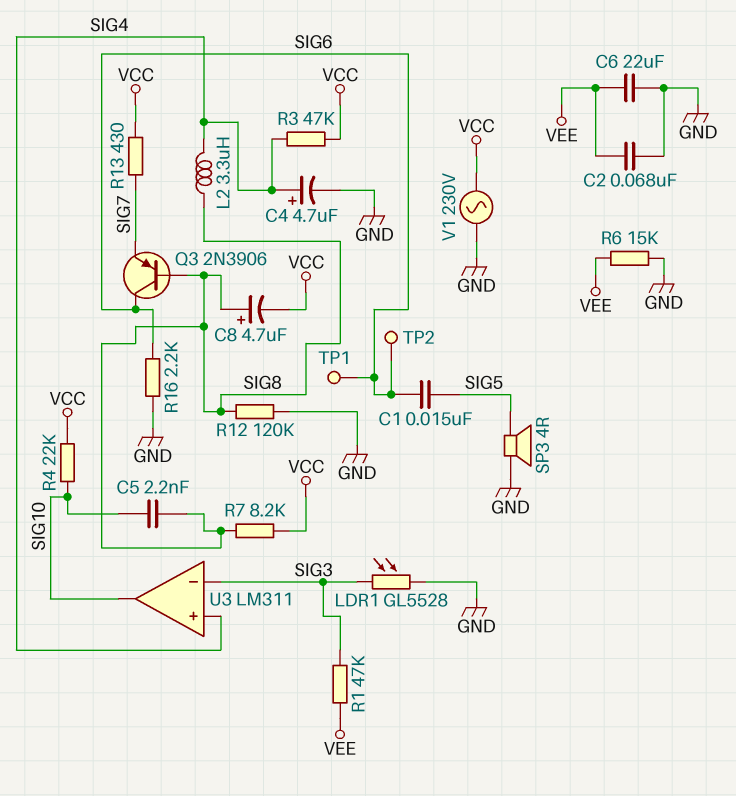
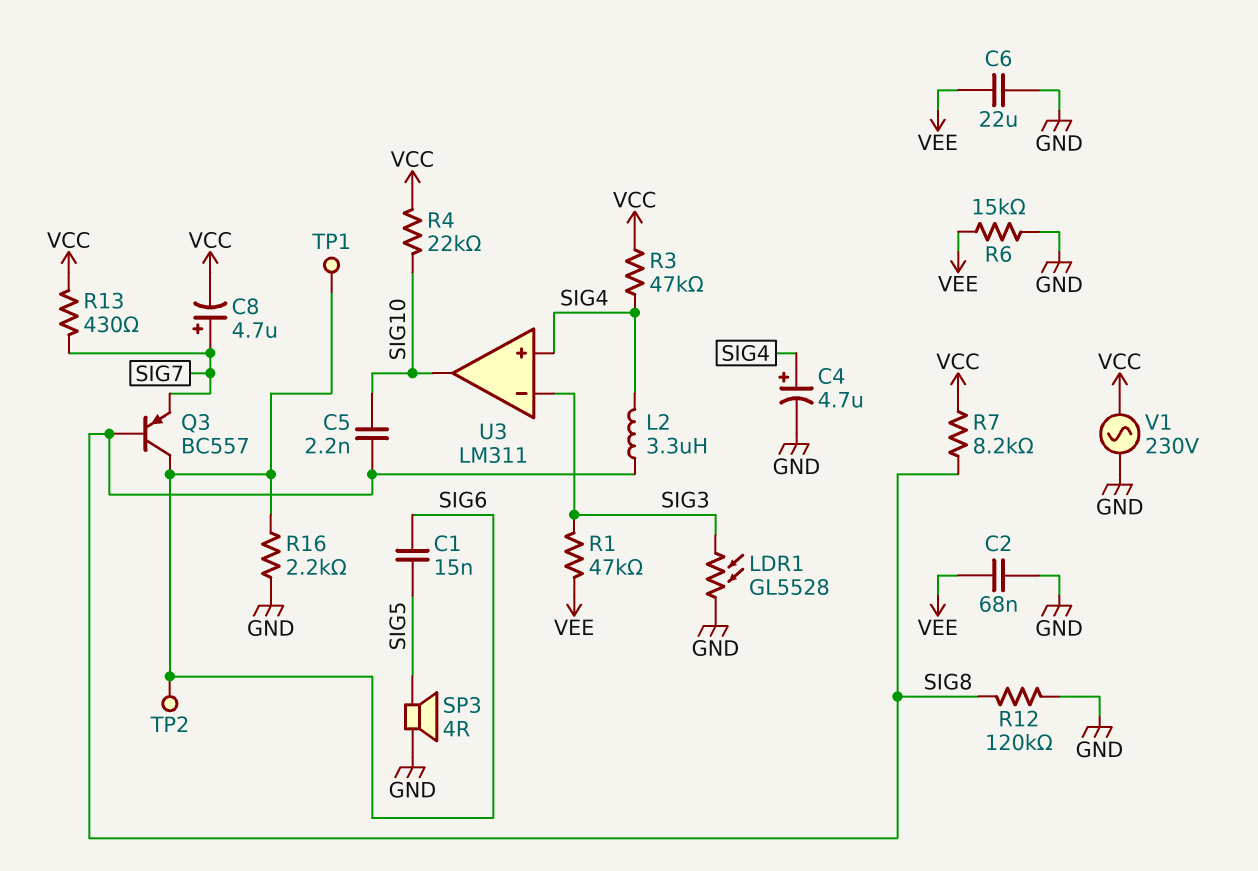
C8: 4.7uF (plus SIG8, minus VCC) -> 4.7uF (plus SIG7, minus VCC)
Q3: PNP 2N3906 (B SIG8, C SIG6, E SIG7) -> PNP BC557 (B SIG8, C SIG6, E SIG7)

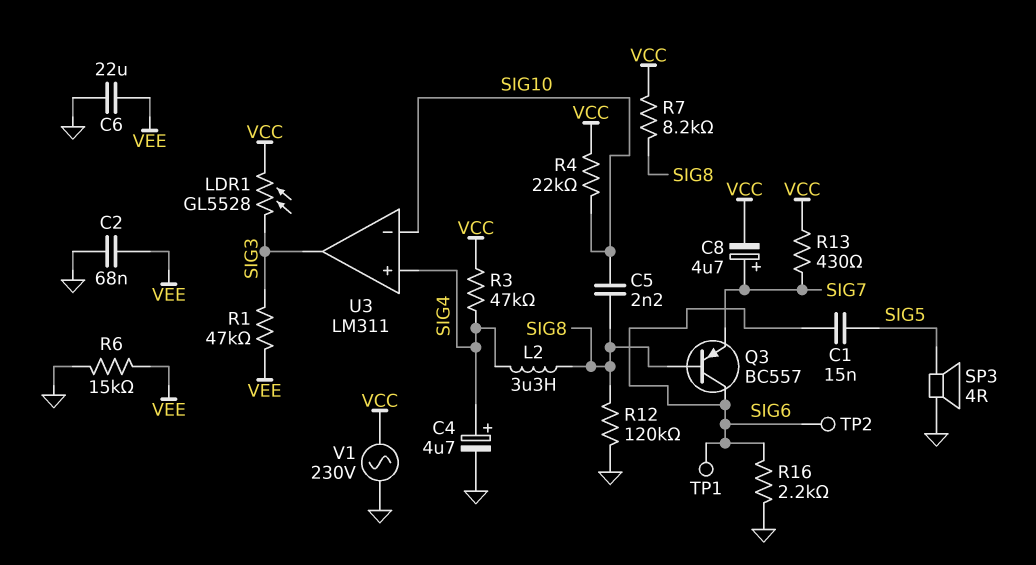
LDR1: GL5528 (GND, SIG3) -> GL5528 (SIG3, VCC)
U3 pin in-: SIG3 -> SIG10
U3 pin out: SIG10 -> SIG3

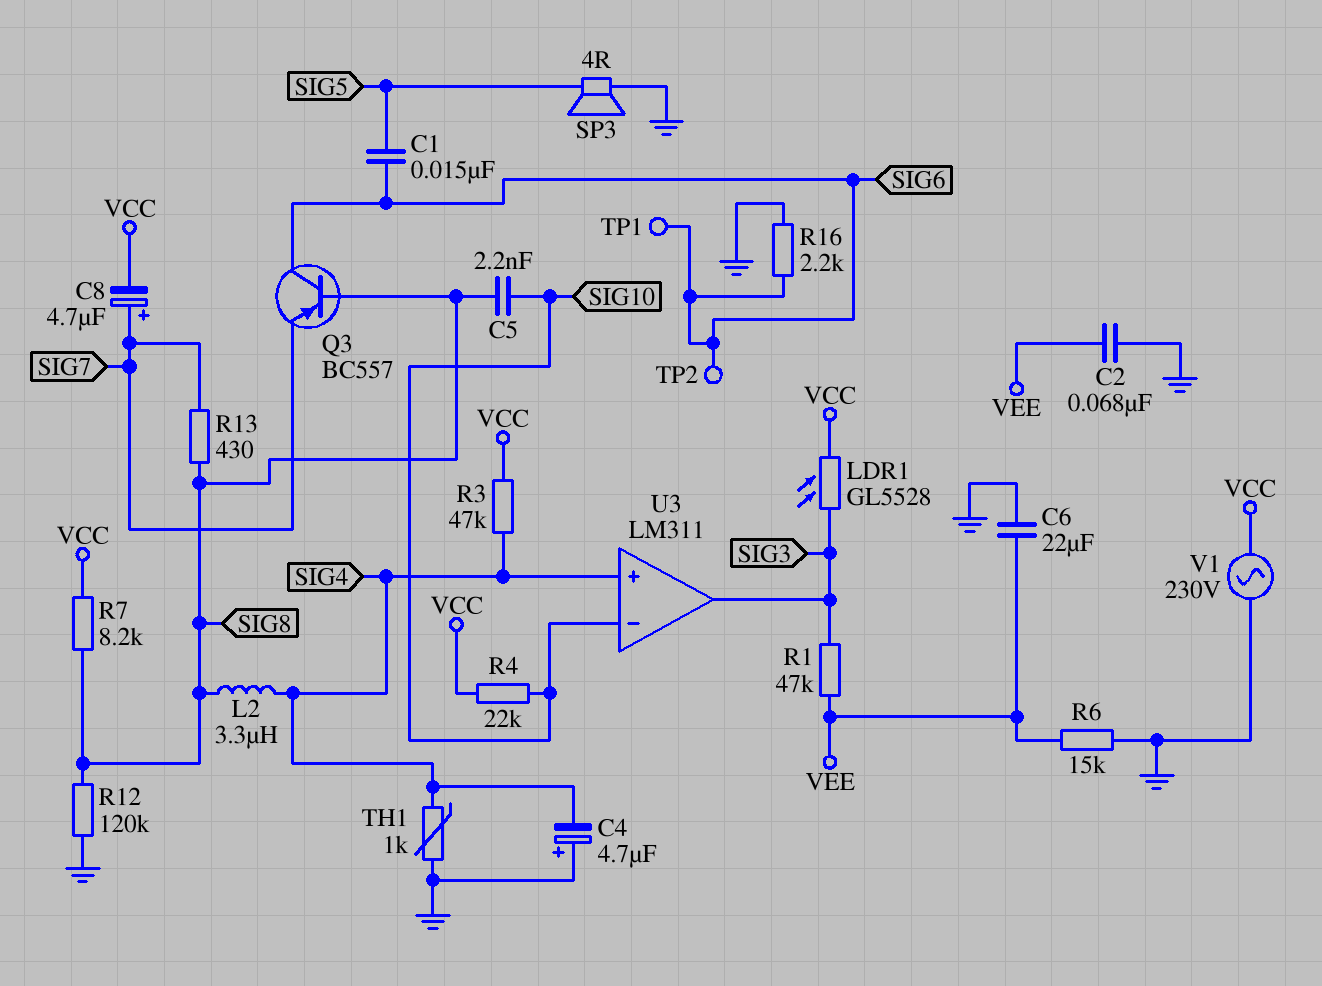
C4: 4.7uF (plus SIG4, minus GND) -> 4.7uF (plus GND, minus SIG4)
R13: 430 (SIG7, VCC) -> 430 (SIG7, SIG8)
TH1: none -> 1k (GND, SIG4)

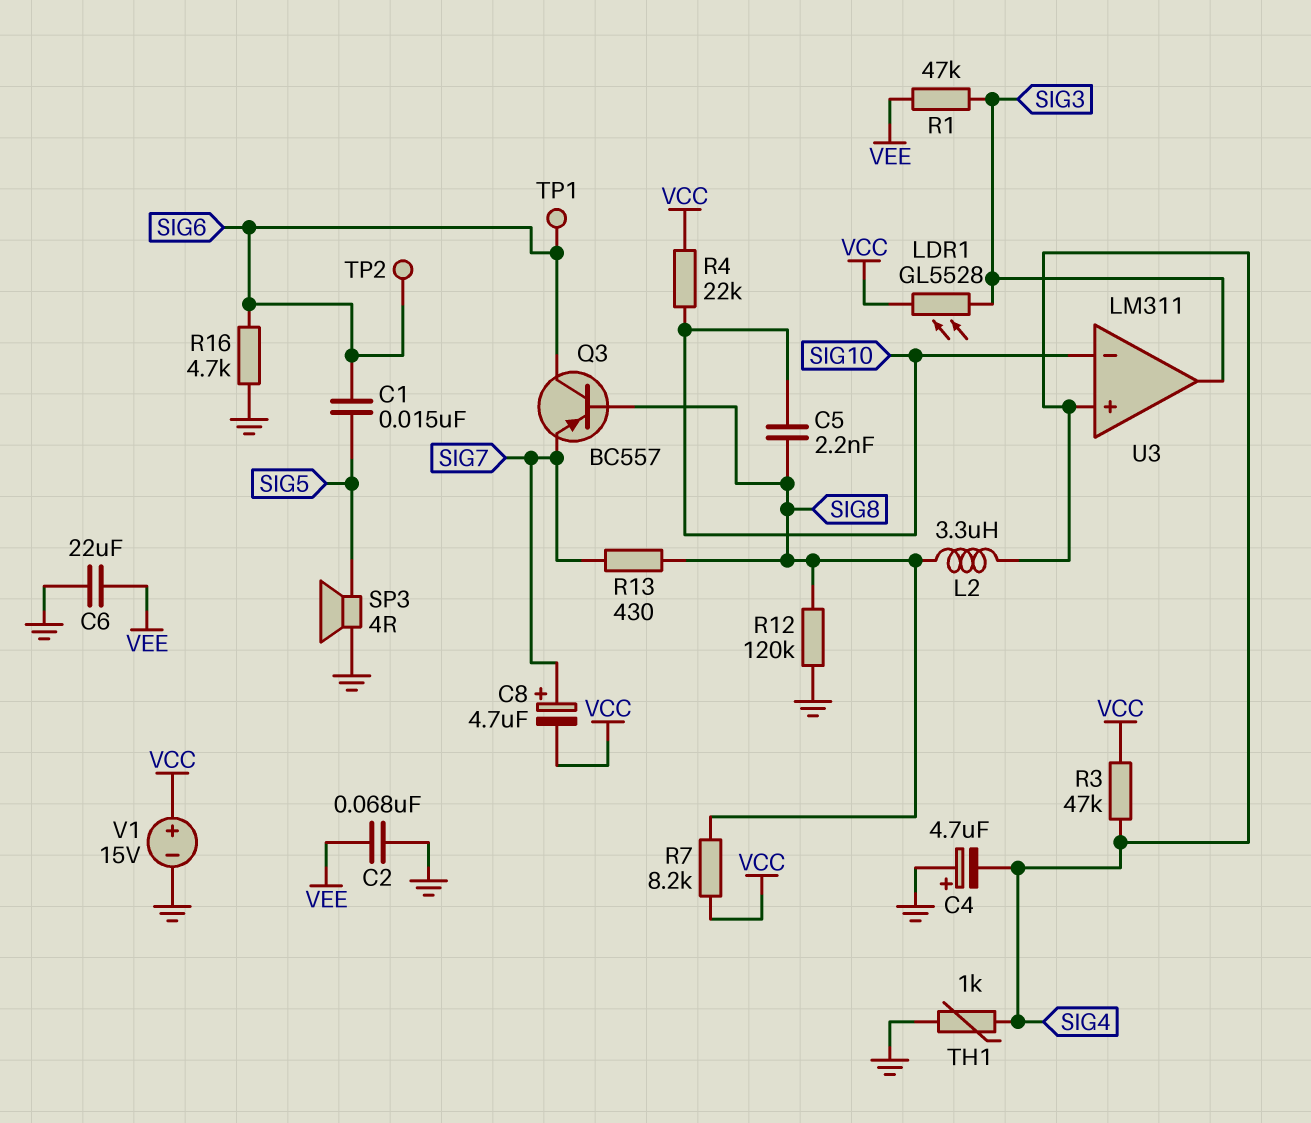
R6: 15k (GND, VEE) -> none
R16: 2.2k (GND, SIG6) -> 4.7k (GND, SIG6)
V1: AC 230V (GND, VCC) -> 15V (plus VCC, minus GND)

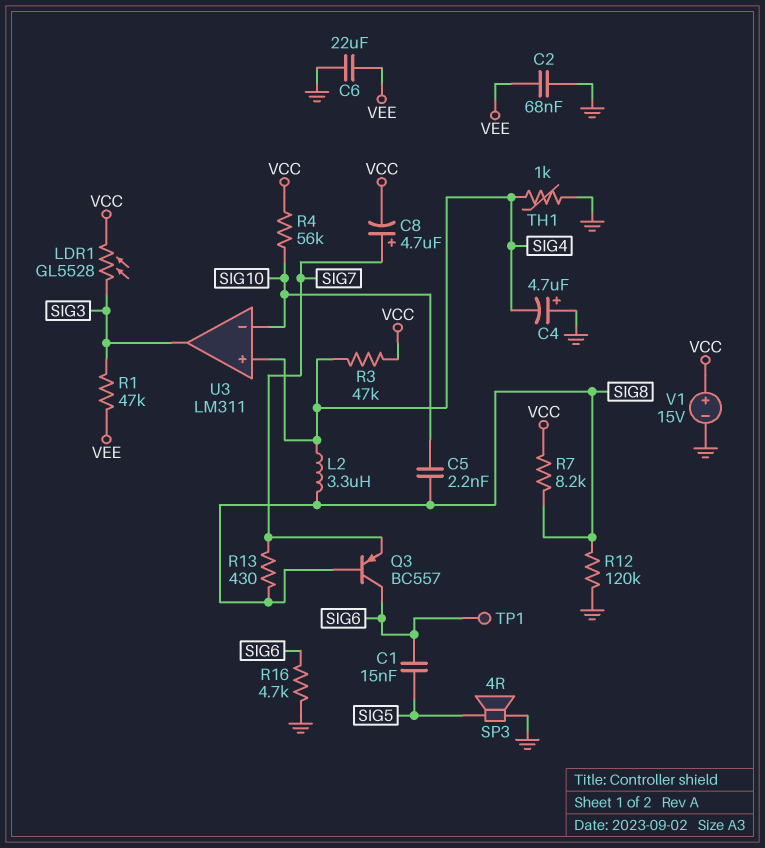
R4: 22k (SIG10, VCC) -> 56k (SIG10, VCC)
TP2: test point (SIG6) -> none

